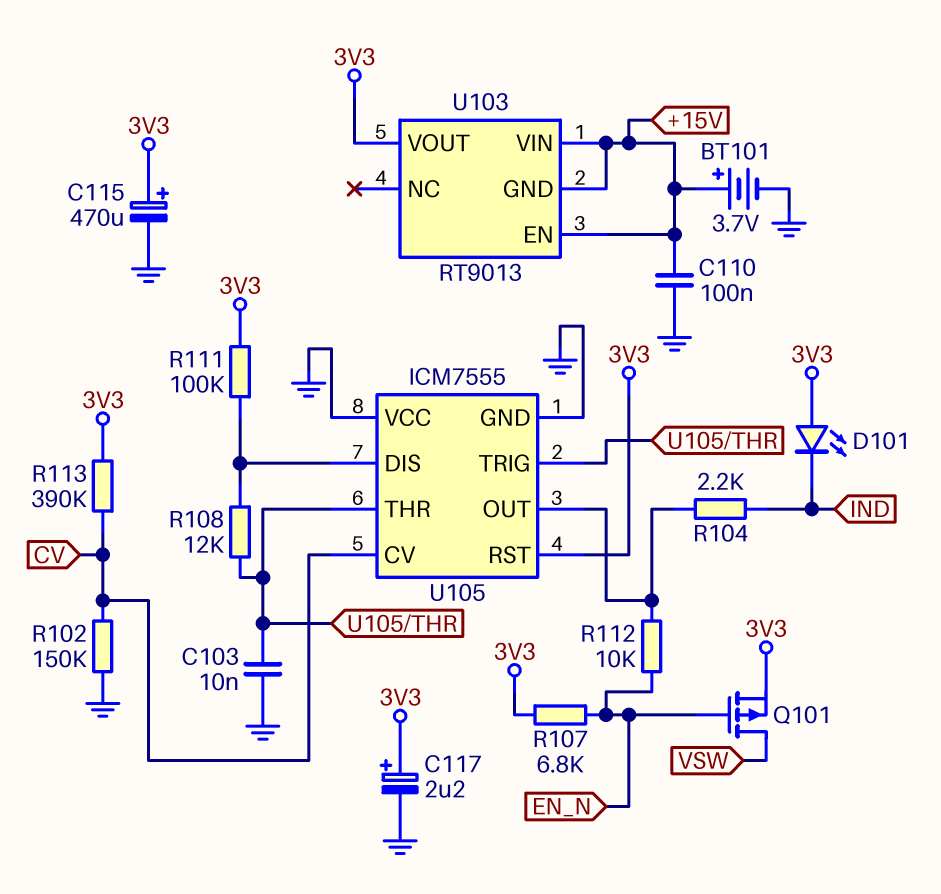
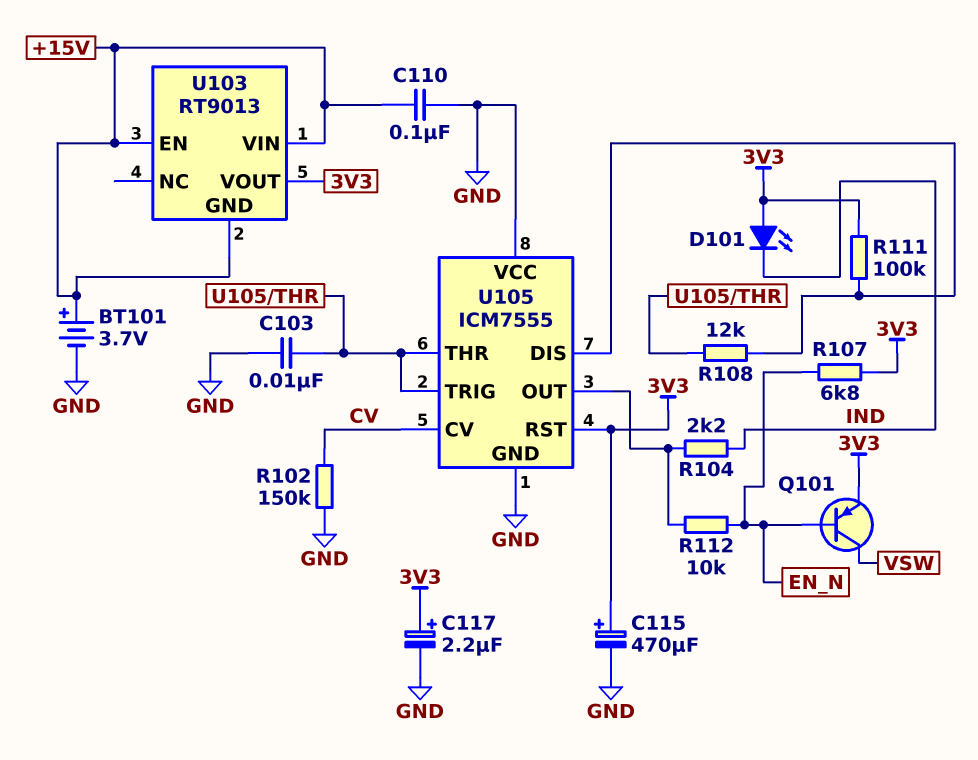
Q101: PMOS (G EN_N, D VSW, S 3V3) -> PNP (B EN_N, C VSW, E 3V3)
R113: 390k (3V3, CV) -> none

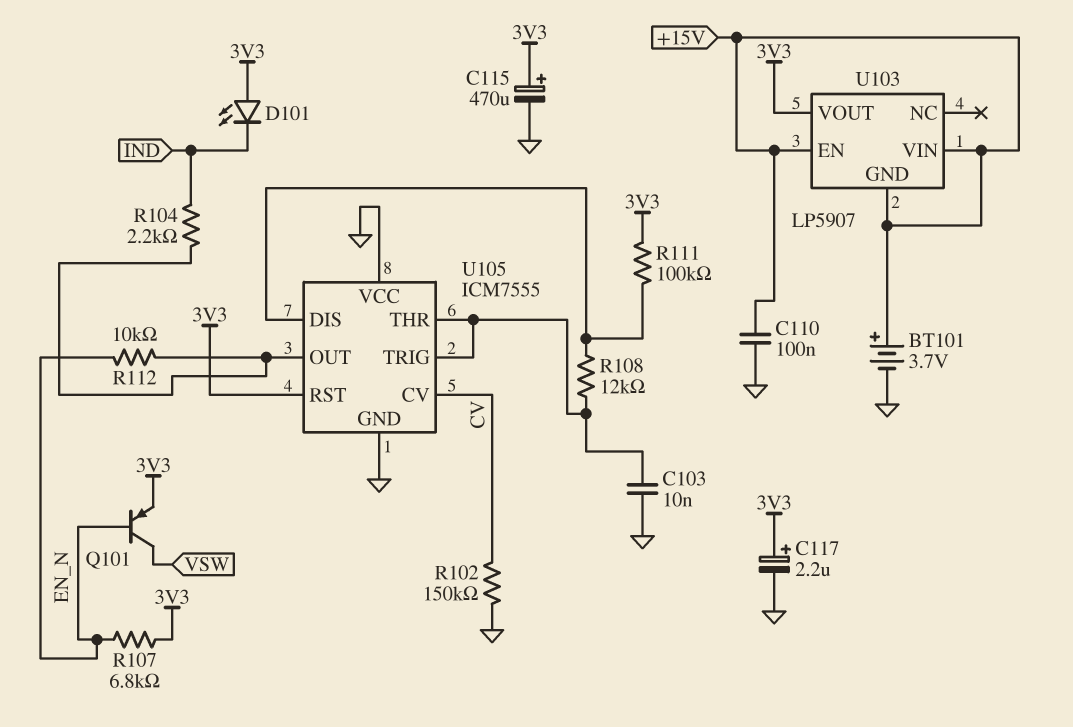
U103: RT9013 -> LP5907

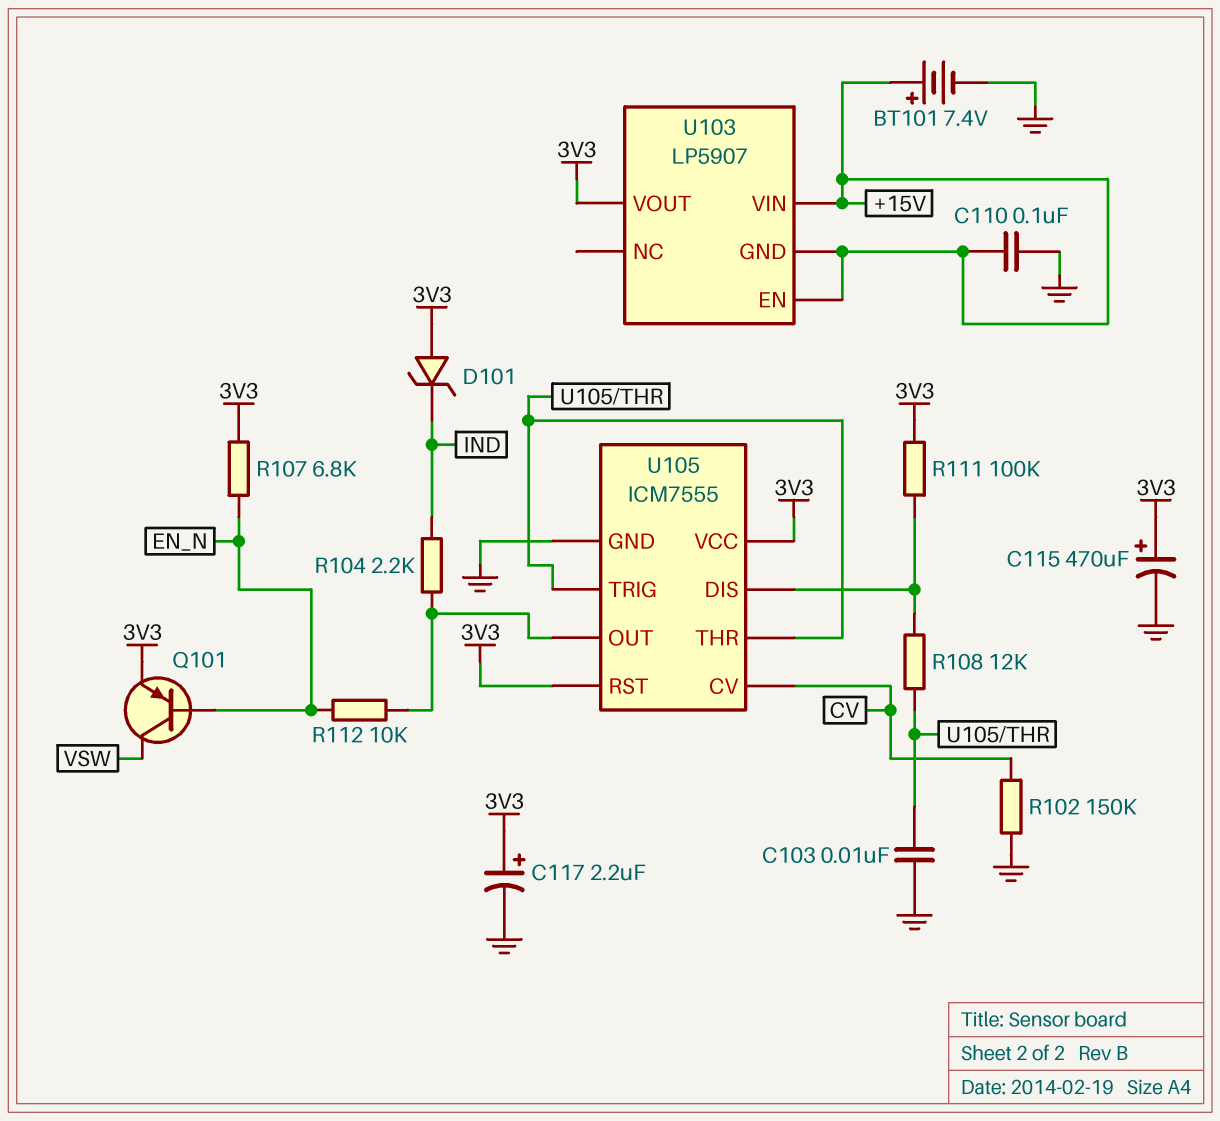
BT101: 3.7V (plus +15V, minus GND) -> 7.4V (plus +15V, minus GND)
D101: LED (A 3V3, K IND) -> zener (A 3V3, K IND)
U105 pin VCC: GND -> 3V3

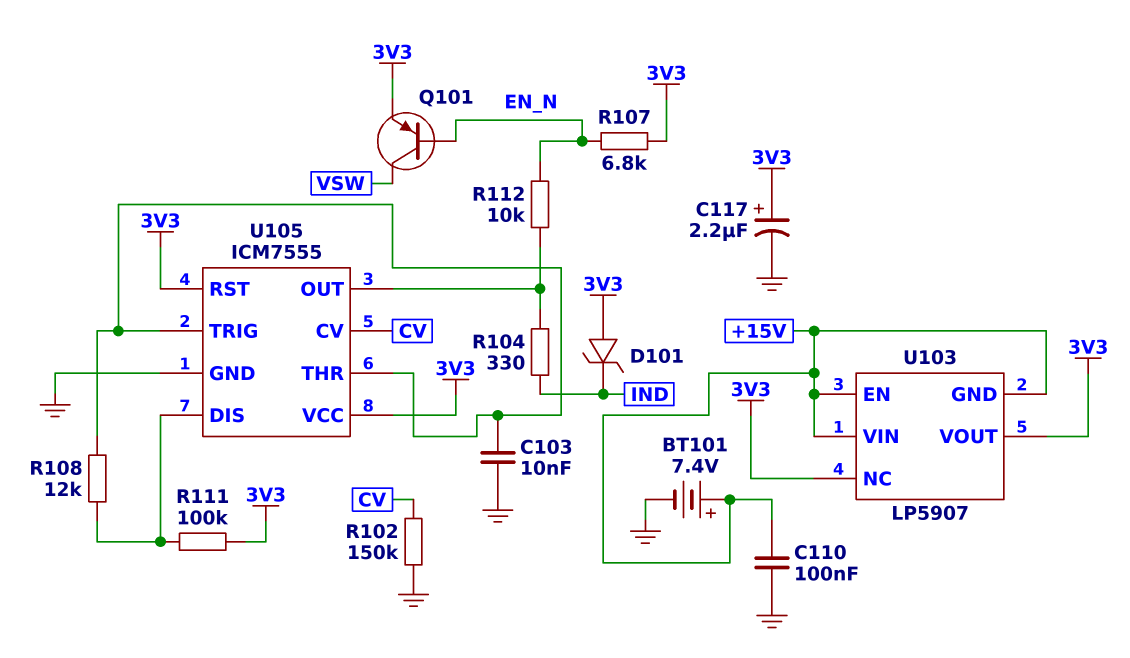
C115: 470uF (plus 3V3, minus GND) -> none
R104: 2.2k (IND, U105/OUT) -> 330 (IND, U105/OUT)
U103 pin NC: none -> 3V3

